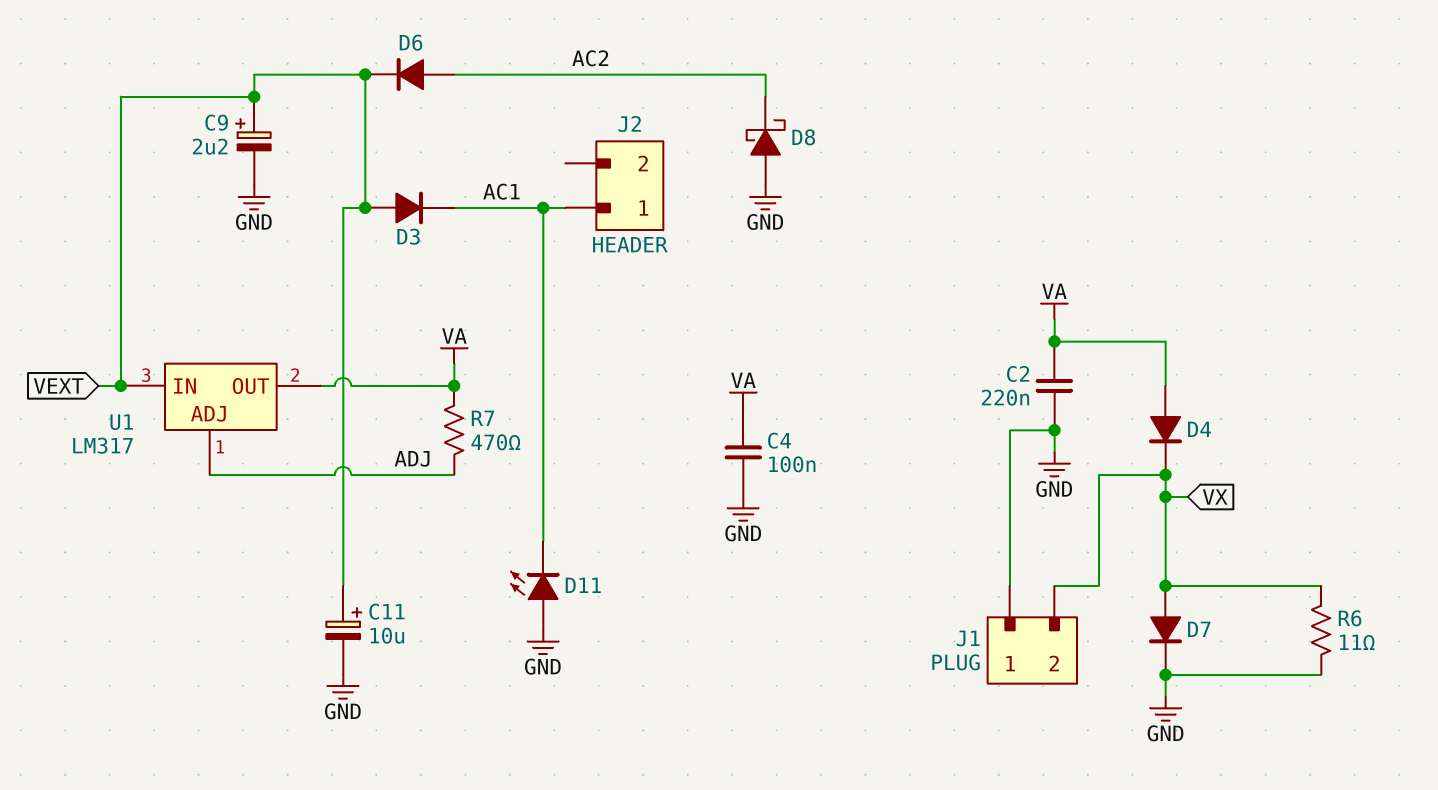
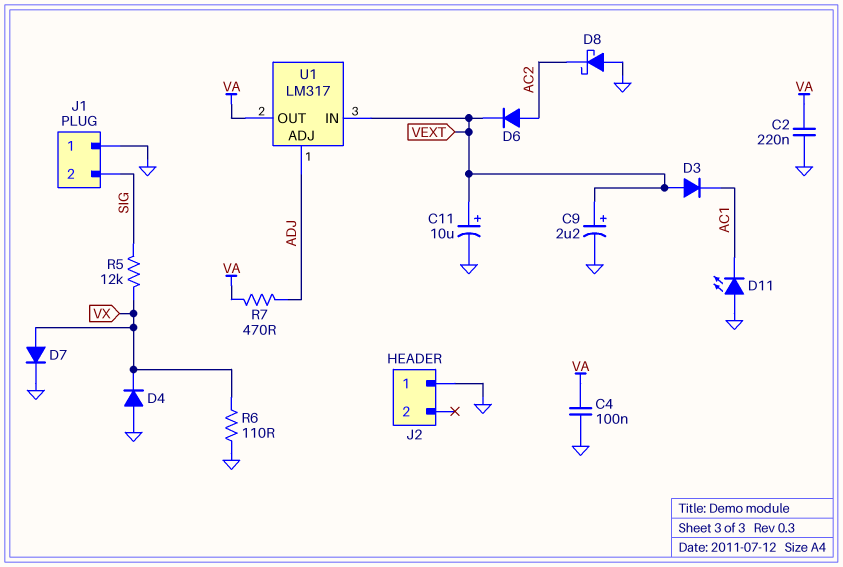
D4: diode (A VA, K VX) -> diode (A GND, K VX)
J1 pin 2: VX -> SIG
J2 pin 1: AC1 -> GND
R5: none -> 12k (SIG, VX)
R6: 11 (GND, VX) -> 110 (GND, VX)

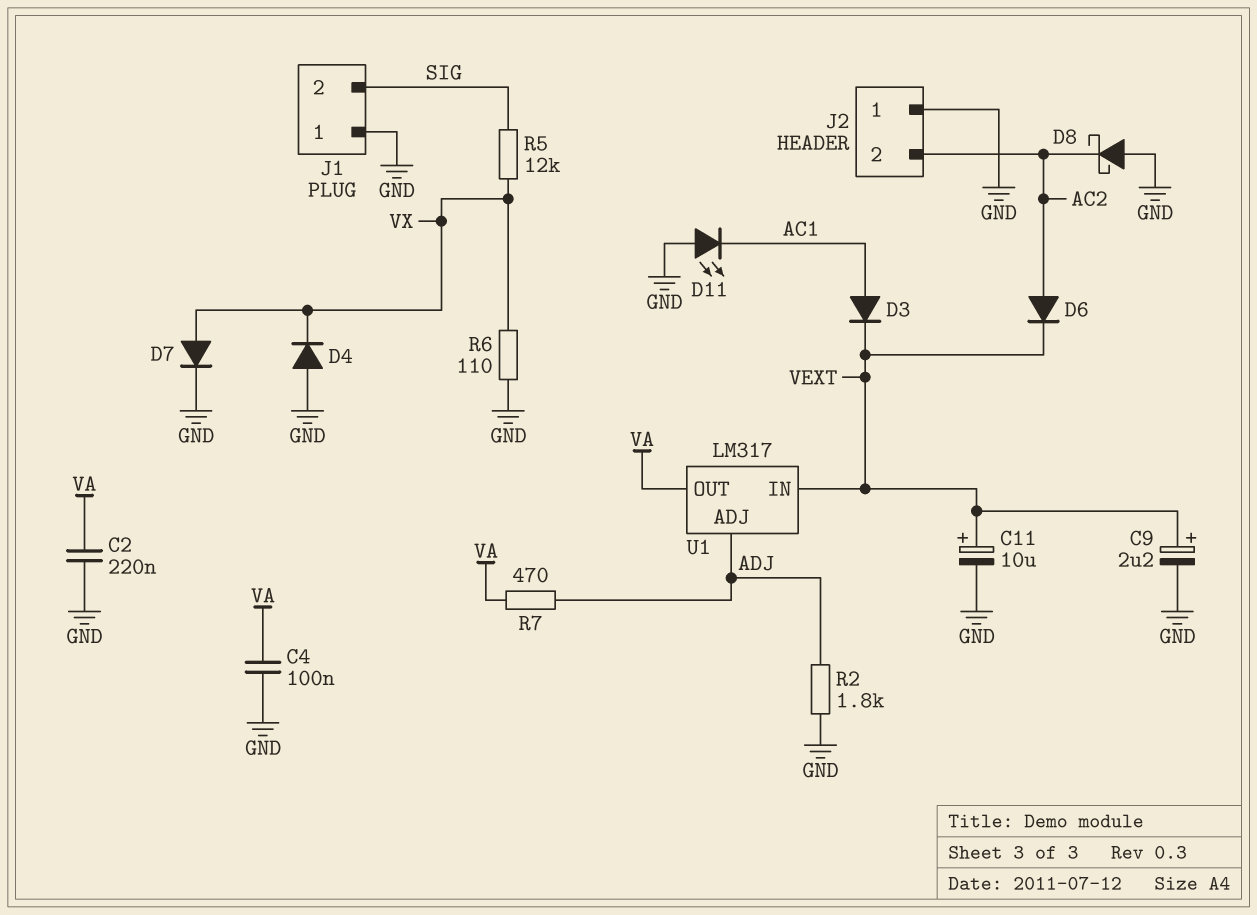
D3: diode (A VEXT, K AC1) -> diode (A AC1, K VEXT)
J2 pin 2: none -> AC2
R2: none -> 1.8k (ADJ, GND)

